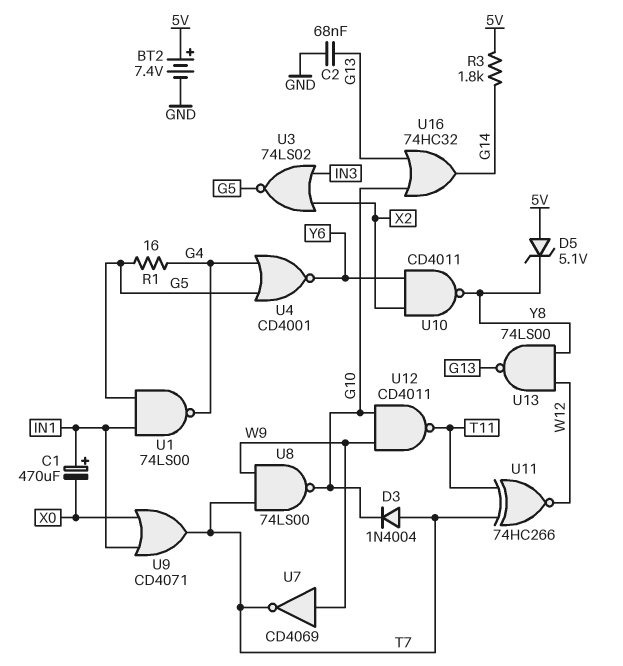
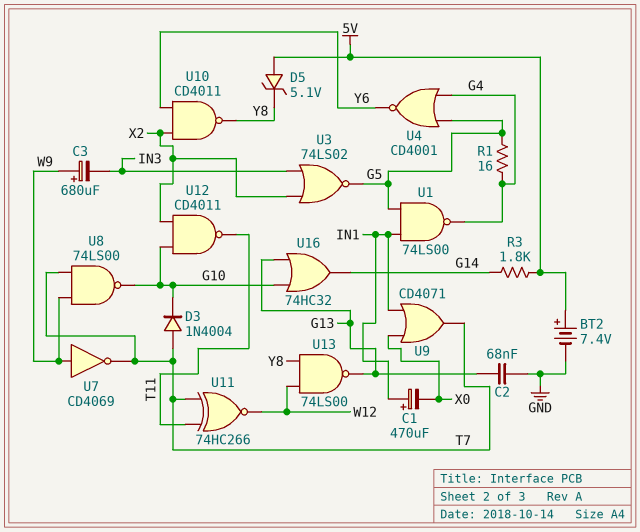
C3: none -> 680uF (plus W9, minus IN3)
U12: NAND CD4011 (in G10, in W9, out T11) -> NAND CD4011 (in G10, in X2, out T11)

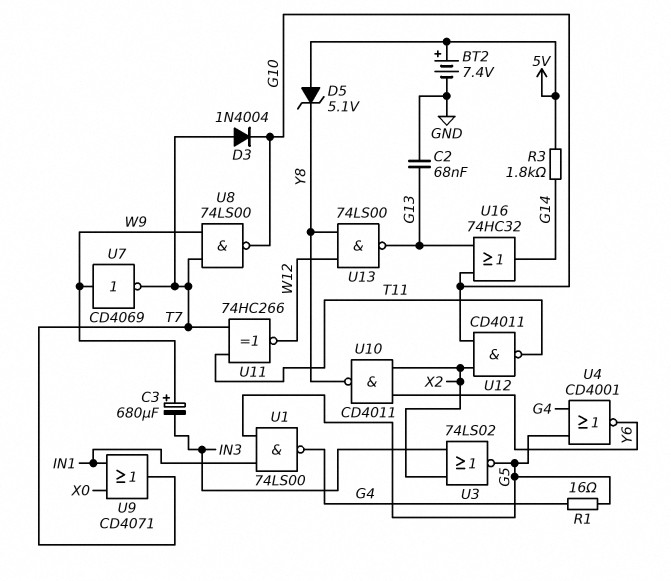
C1: 470uF (plus IN1, minus X0) -> none

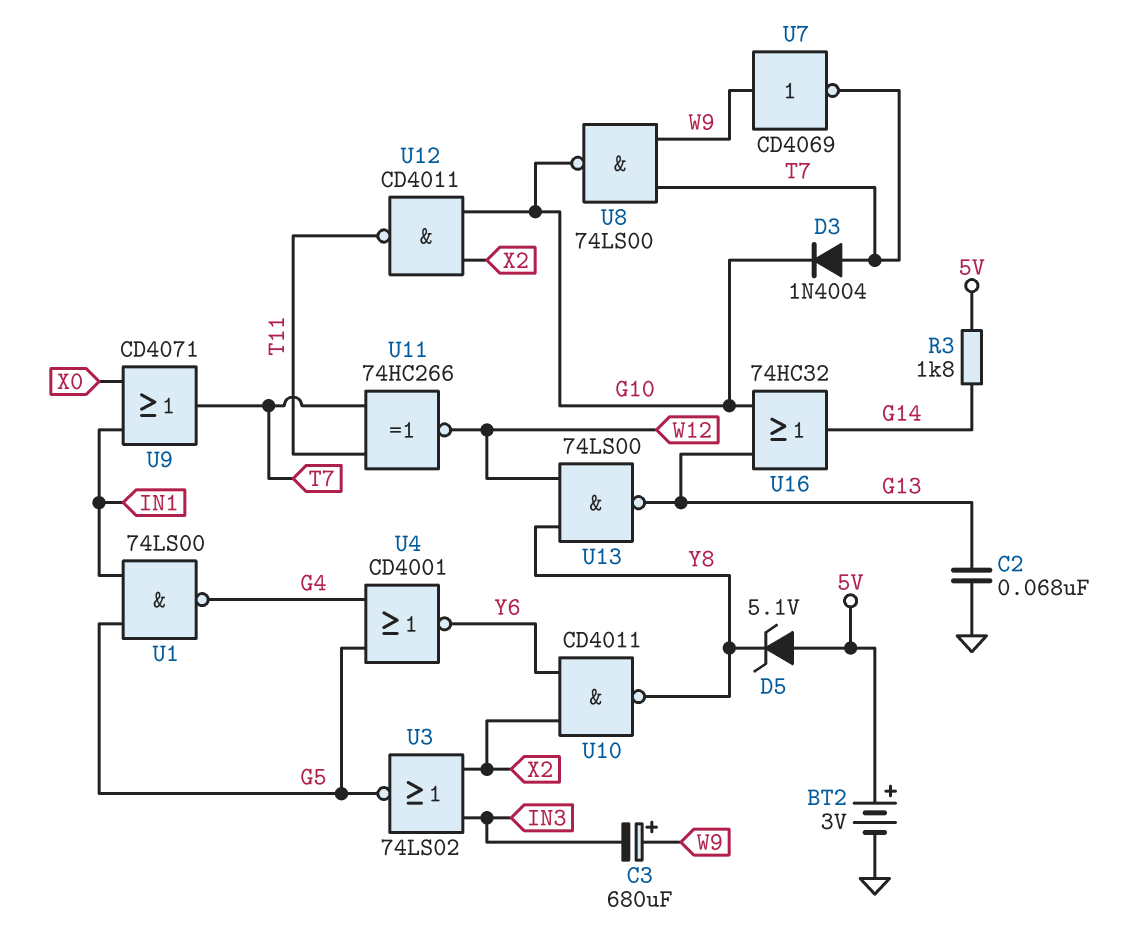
BT2: 7.4V (plus 5V, minus GND) -> 3V (plus 5V, minus GND)
R1: 16 (G4, G5) -> none

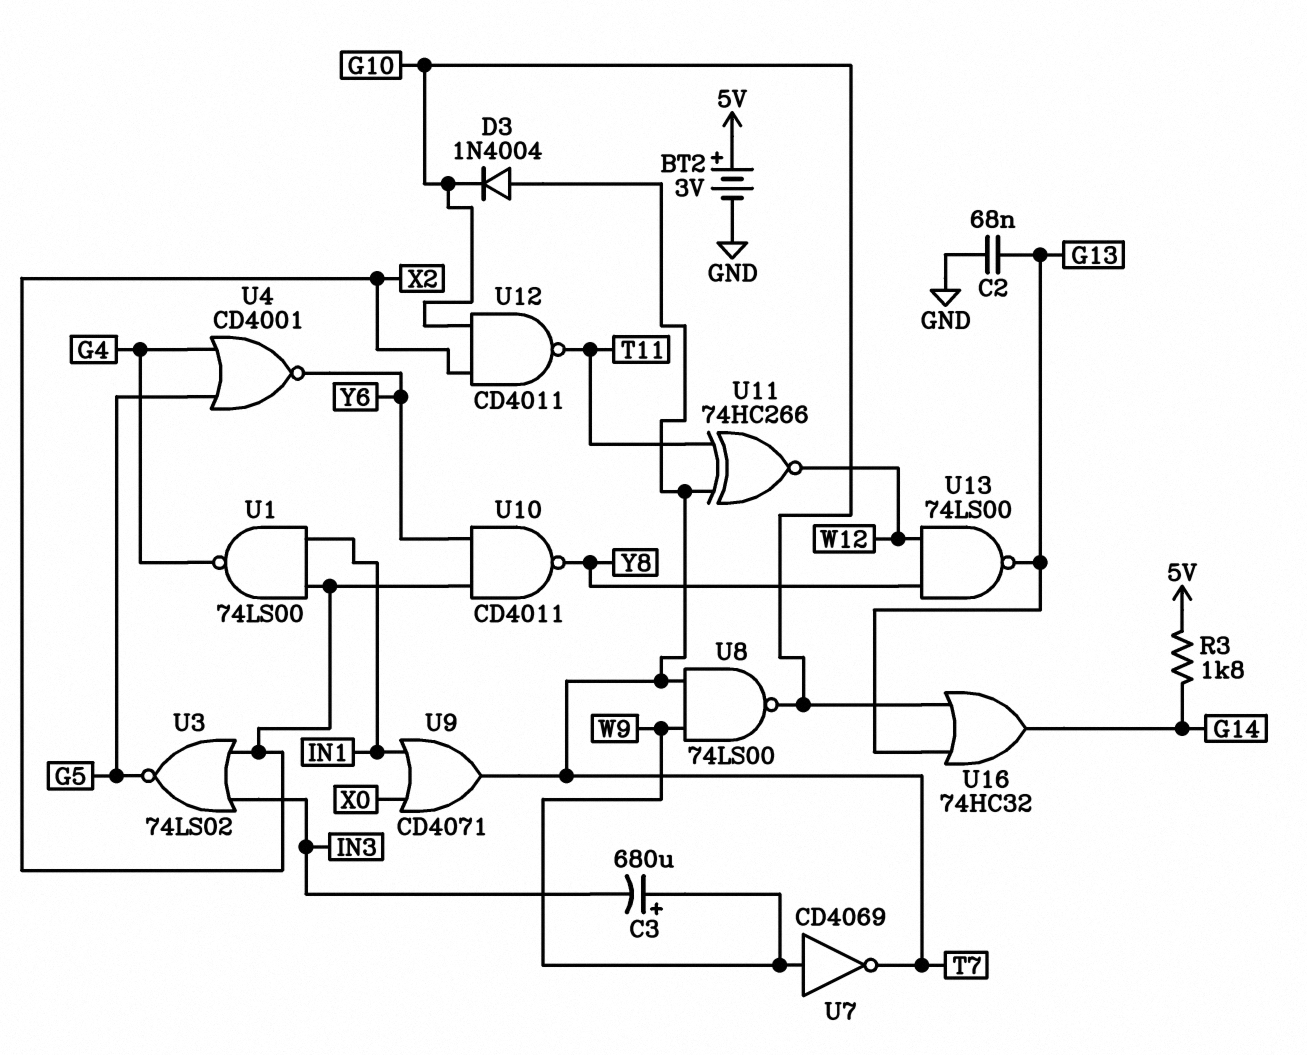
D5: zener 5.1V (A 5V, K Y8) -> none
U1: NAND 74LS00 (in G5, in IN1, out G4) -> NAND 74LS00 (in IN1, in X2, out G4)

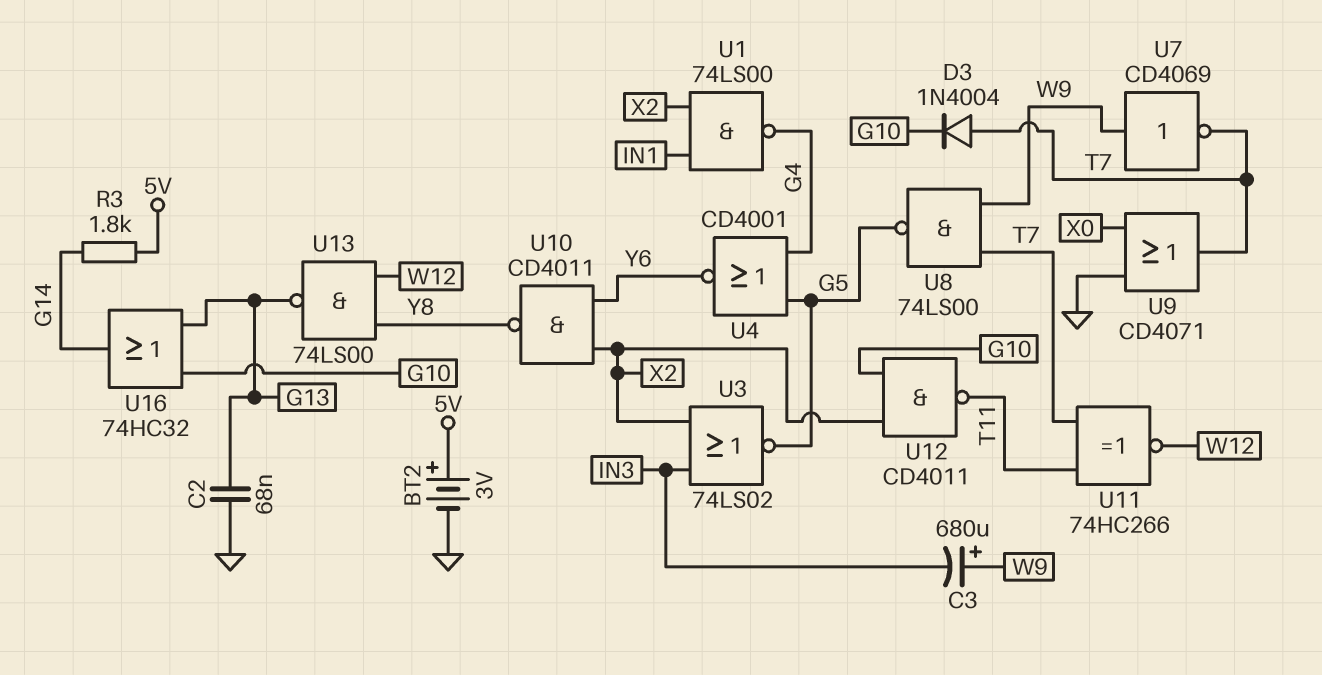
U8: NAND 74LS00 (in T7, in W9, out G10) -> NAND 74LS00 (in T7, in W9, out G5)
U9: OR CD4071 (in IN1, in X0, out T7) -> OR CD4071 (in GND, in X0, out T7)

